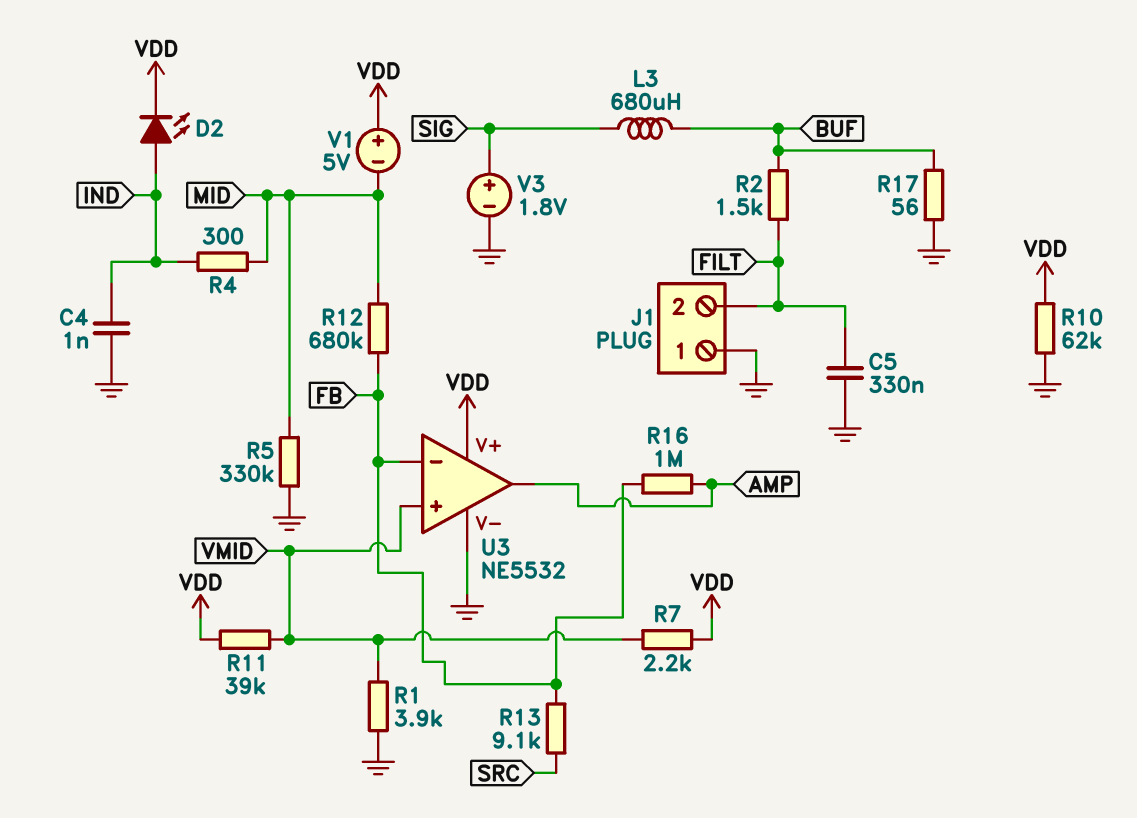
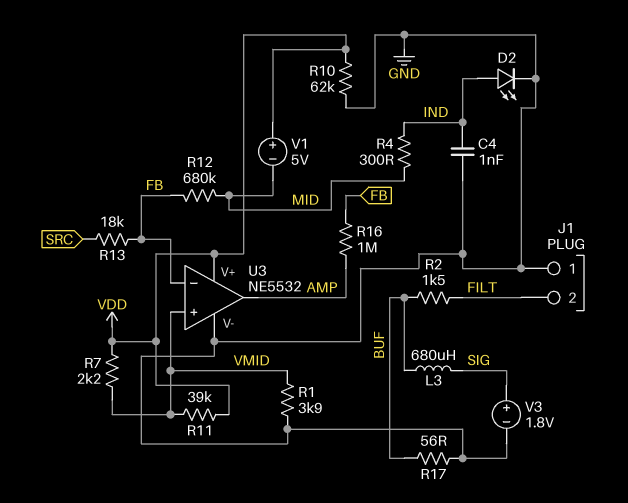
C5: 330nF (FILT, GND) -> none
D2: LED (A IND, K VDD) -> LED (A IND, K GND)
R5: 330k (GND, MID) -> none
R13: 9.1k (FB, SRC) -> 18k (FB, SRC)

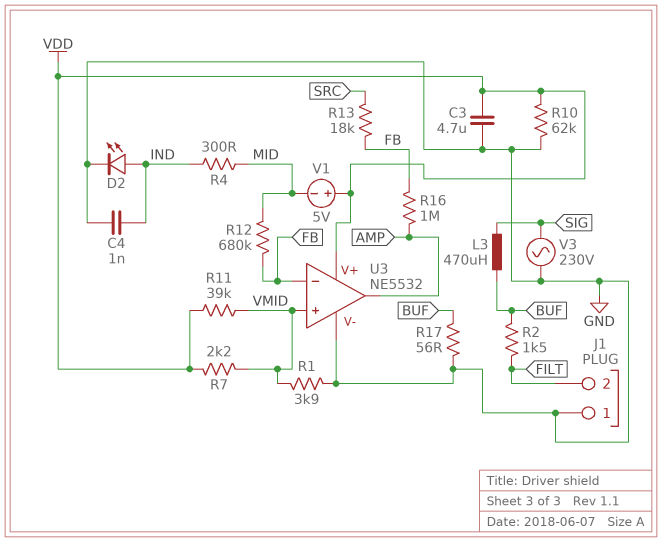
C3: none -> 4.7uF (GND, VDD)
L3: 680uH (BUF, SIG) -> 470uH (BUF, SIG)
V3: 1.8V (plus SIG, minus GND) -> AC 230V (GND, SIG)

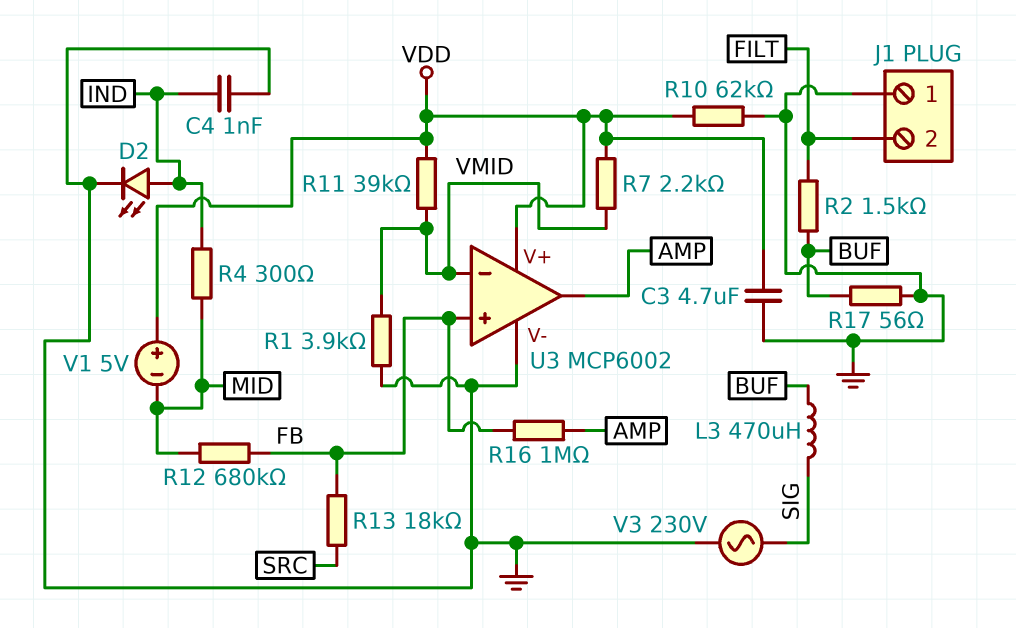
U3: NE5532 -> MCP6002
U3 pin in+: VMID -> FB
U3 pin in-: FB -> VMID

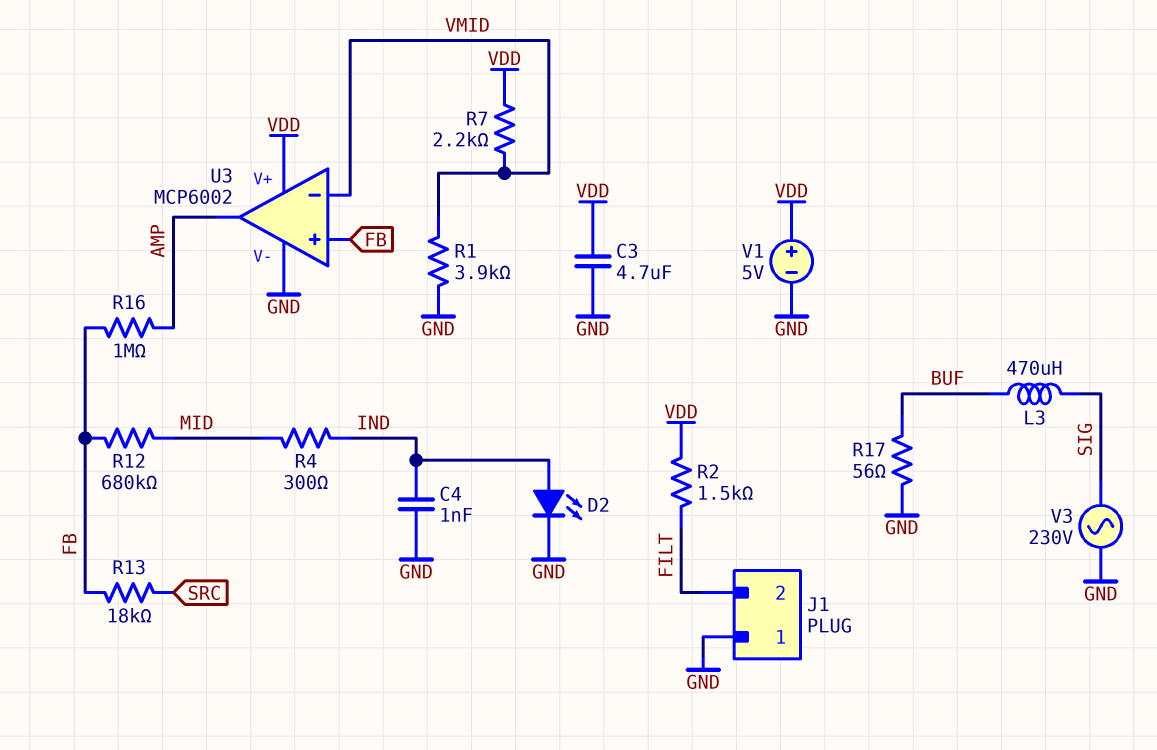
R2: 1.5k (BUF, FILT) -> 1.5k (FILT, VDD)
R10: 62k (GND, VDD) -> none
R11: 39k (VDD, VMID) -> none
V1: 5V (plus VDD, minus MID) -> 5V (plus VDD, minus GND)

